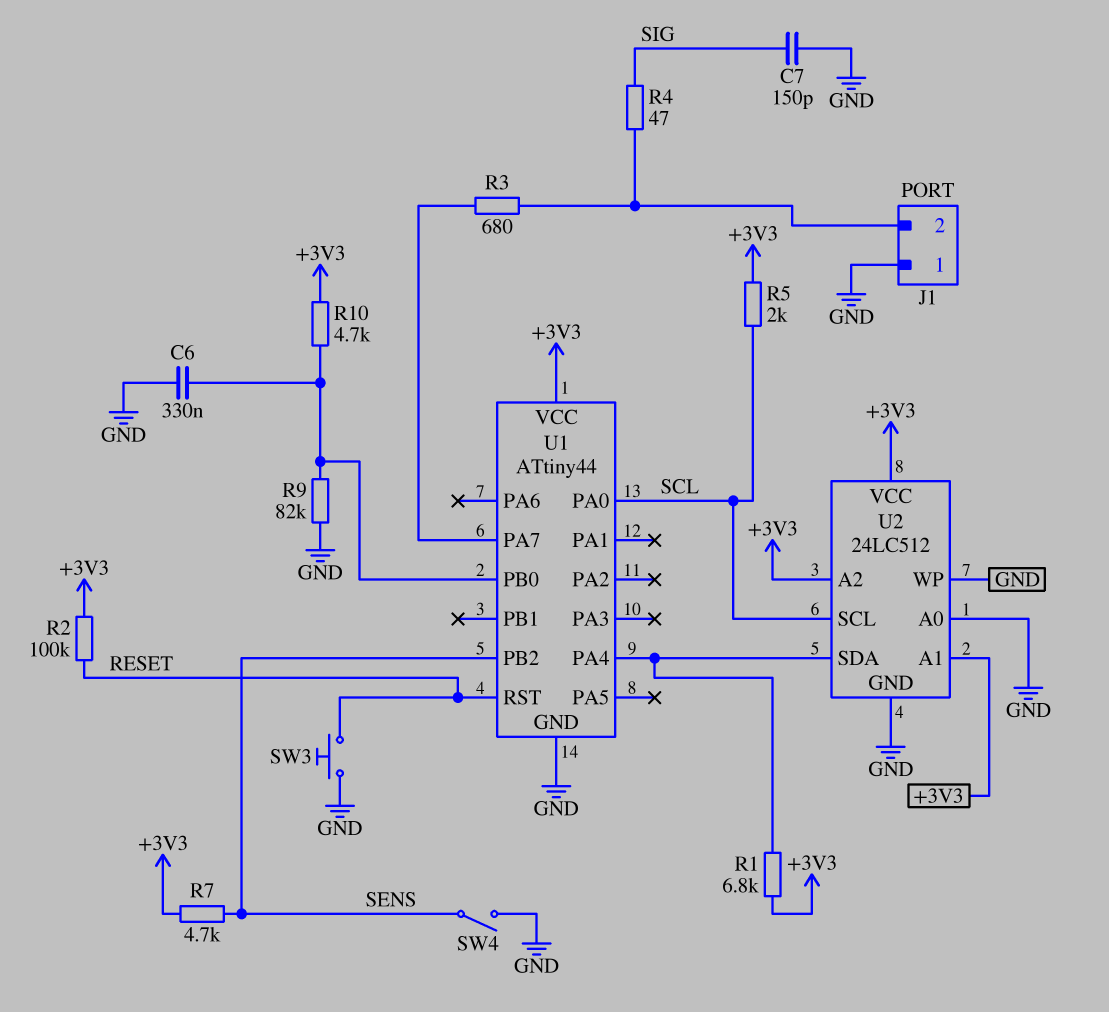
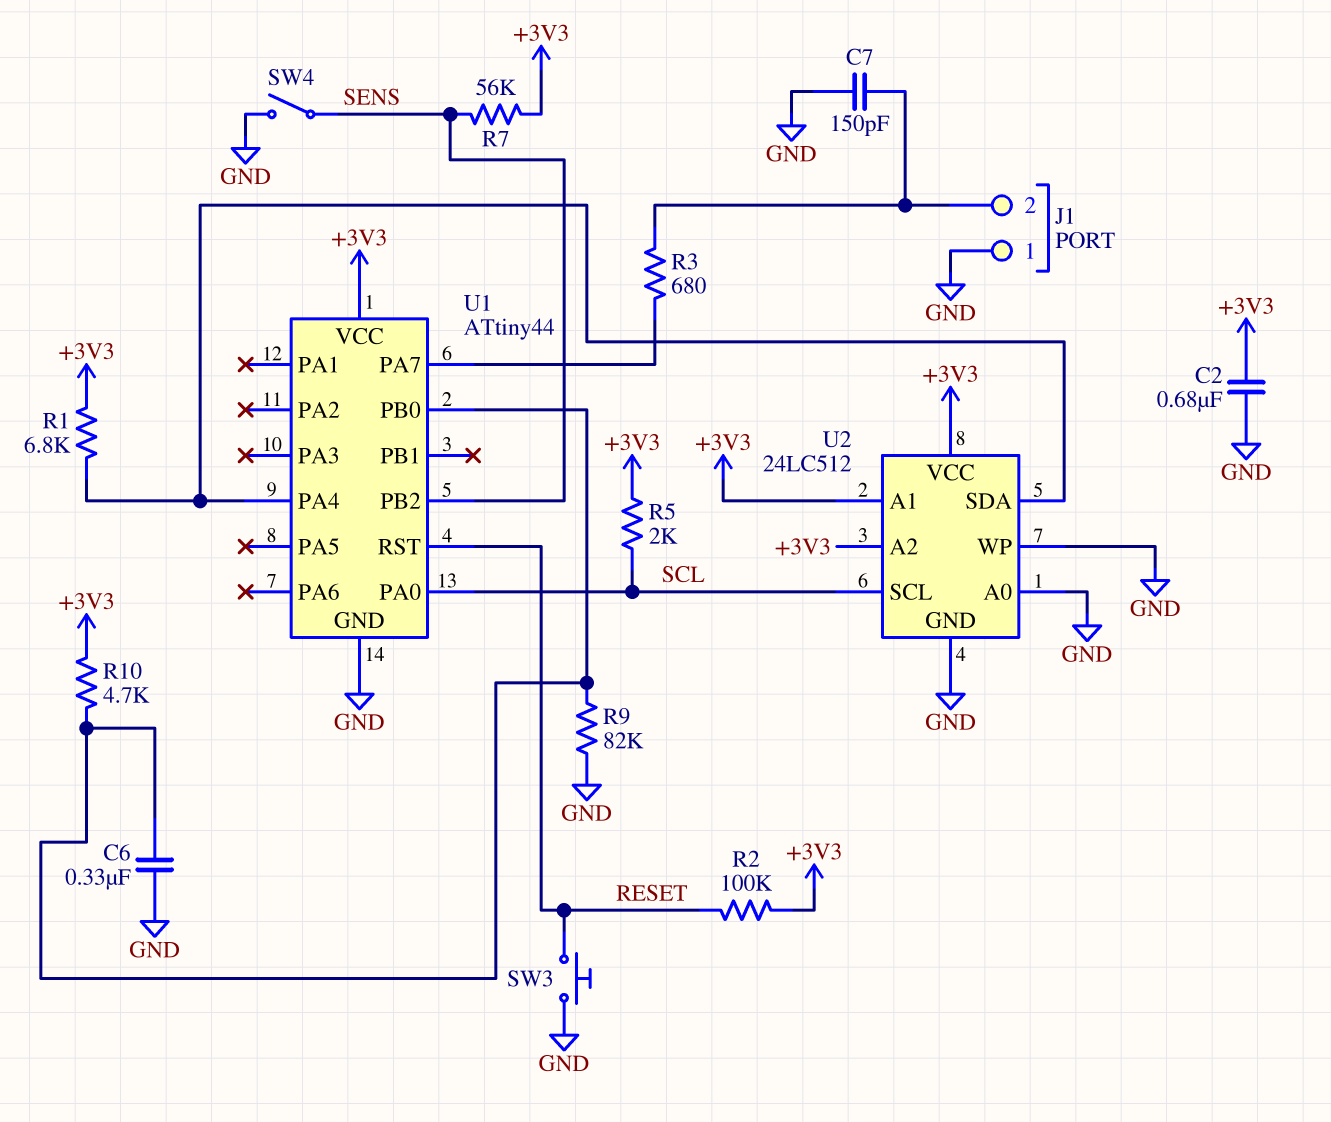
C2: none -> 680nF (+3V3, GND)
C7: 150pF (GND, SIG) -> 150pF (GND, J1/2)
R4: 47 (J1/2, SIG) -> none
R7: 4.7k (+3V3, SENS) -> 56k (+3V3, SENS)

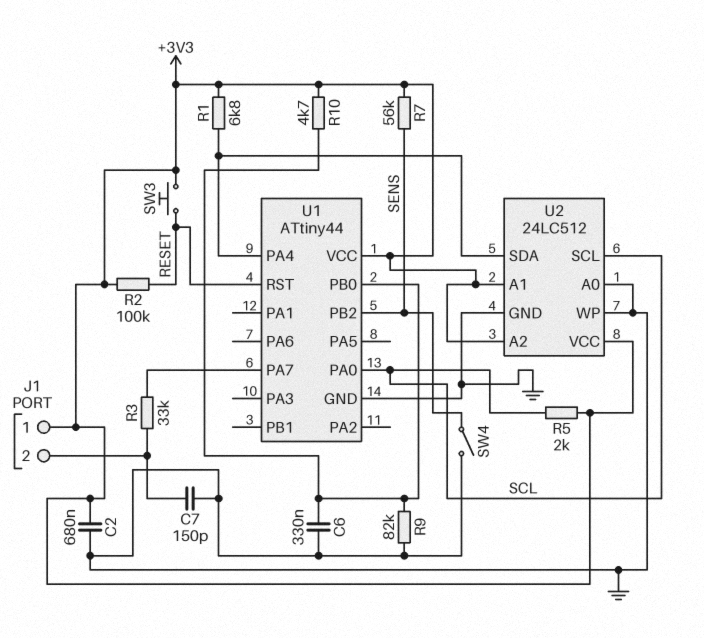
J1 pin 1: GND -> +3V3
R3: 680 (J1/2, U1/PA7) -> 33k (J1/2, U1/PA7)
SW3: button (GND, RESET) -> button (+3V3, RESET)

